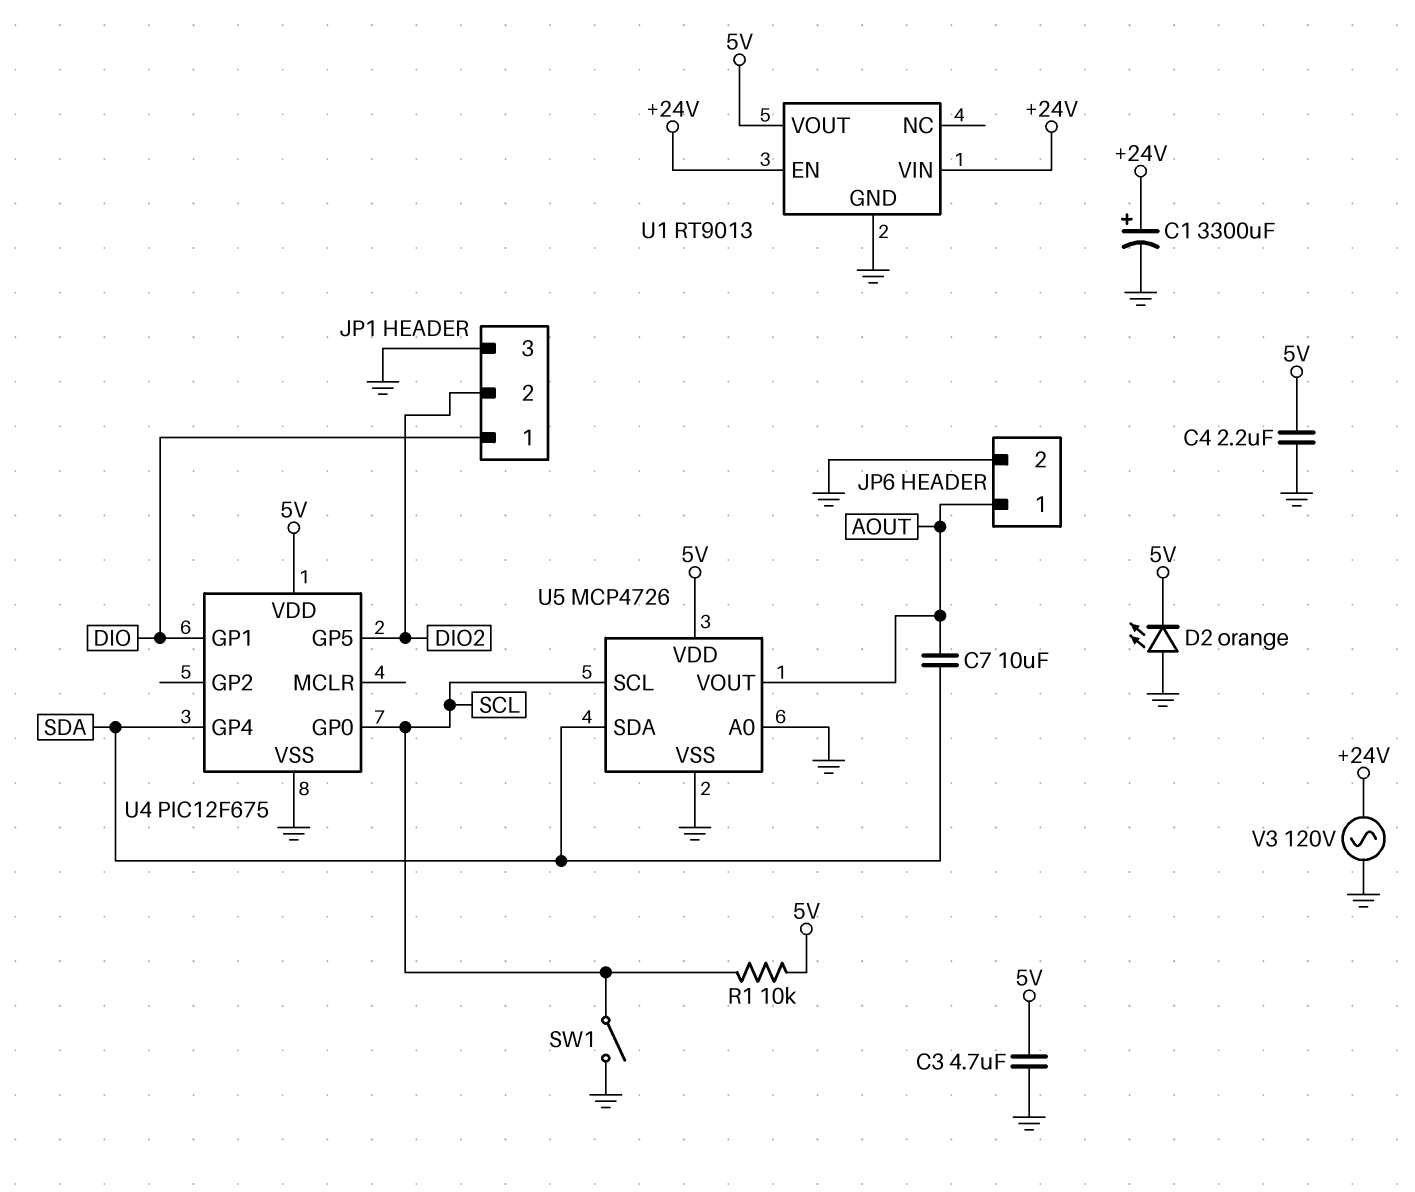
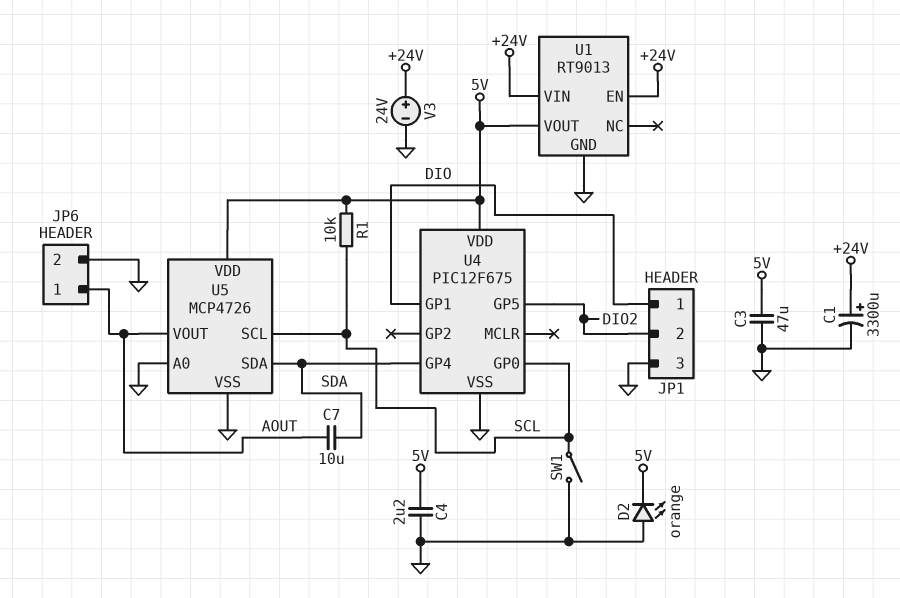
C3: 4.7uF (5V, GND) -> 47uF (5V, GND)
V3: AC 120V (+24V, GND) -> 24V (plus +24V, minus GND)

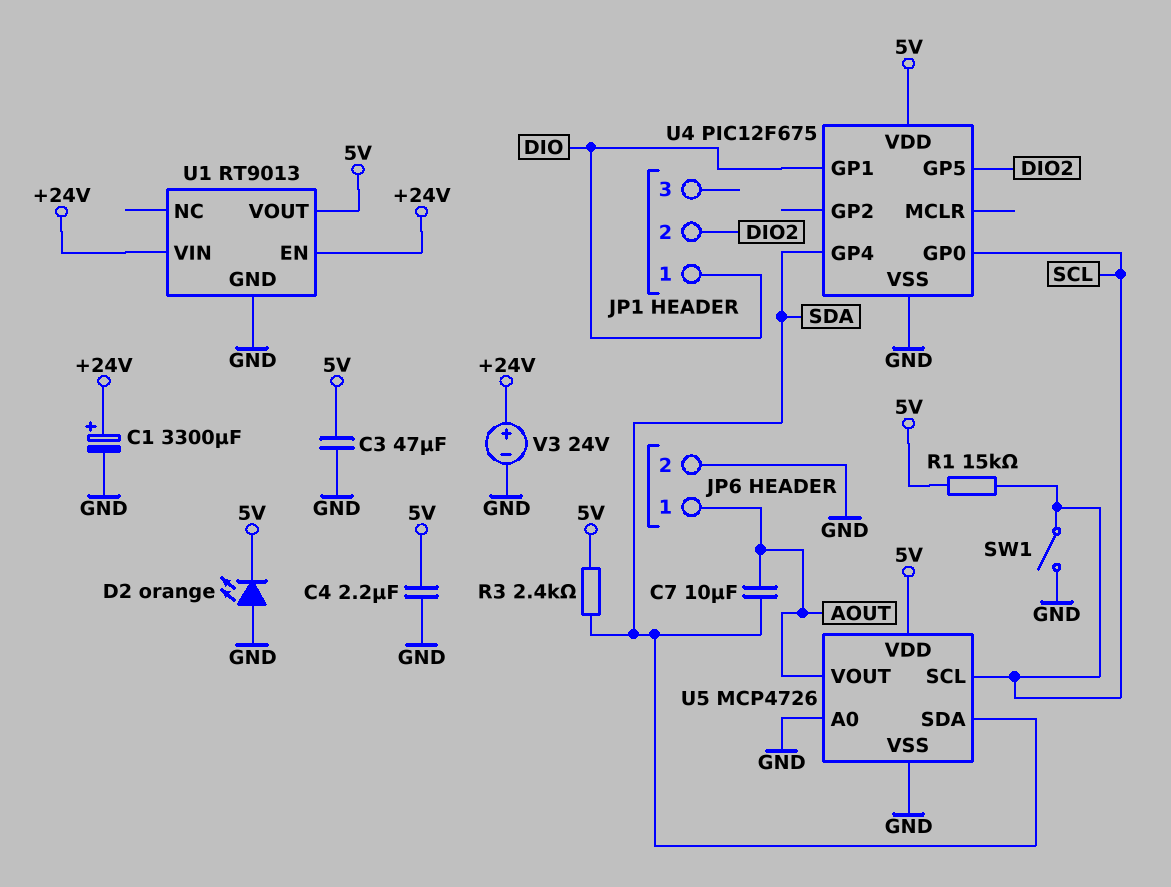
JP1 pin 3: GND -> none
R1: 10k (5V, SCL) -> 15k (5V, SCL)
R3: none -> 2.4k (5V, SDA)

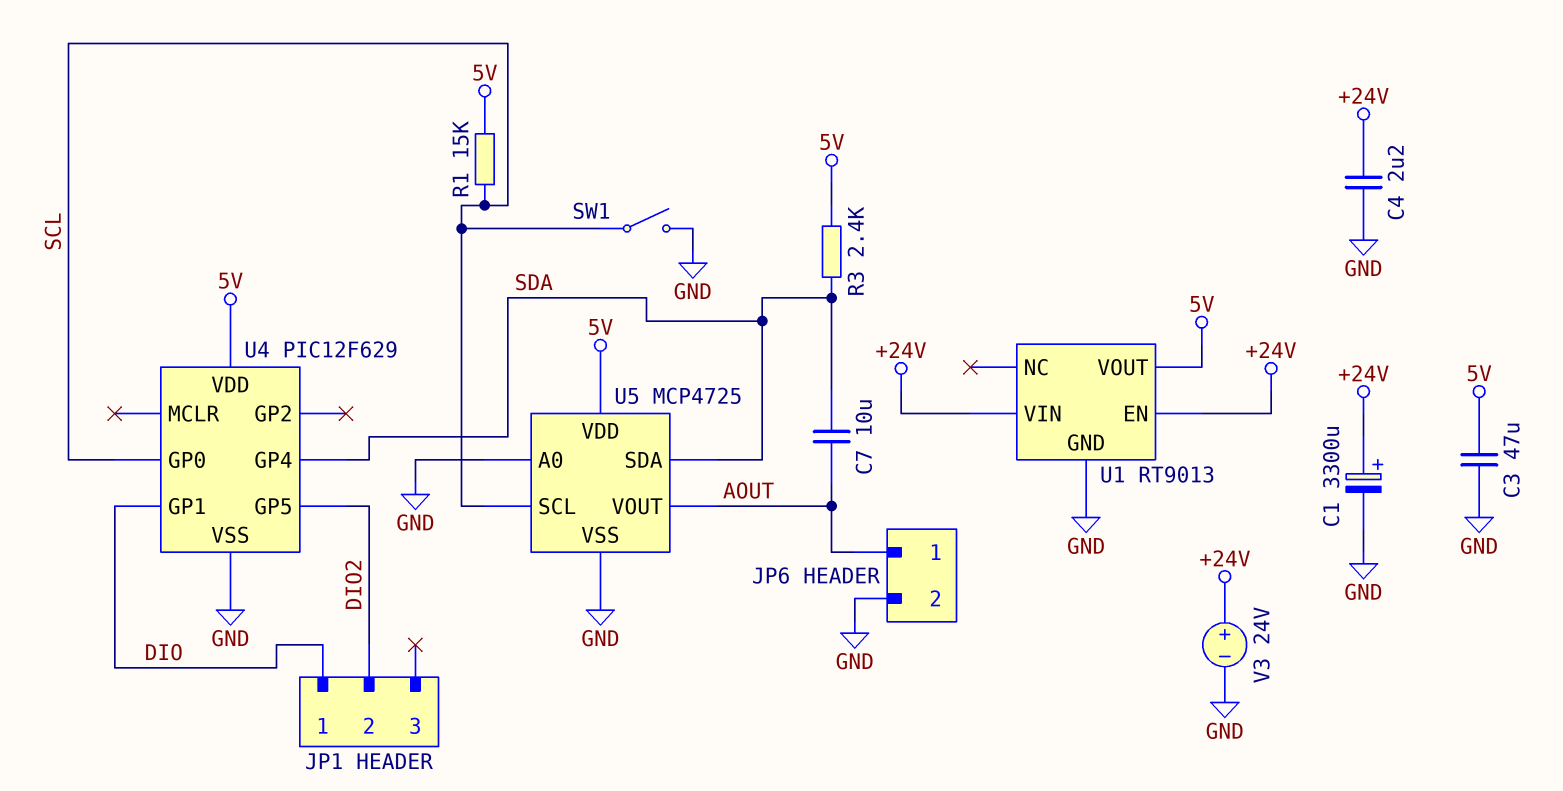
C4: 2.2uF (5V, GND) -> 2.2uF (+24V, GND)
D2: LED orange (A GND, K 5V) -> none
U4: PIC12F675 -> PIC12F629
U5: MCP4726 -> MCP4725

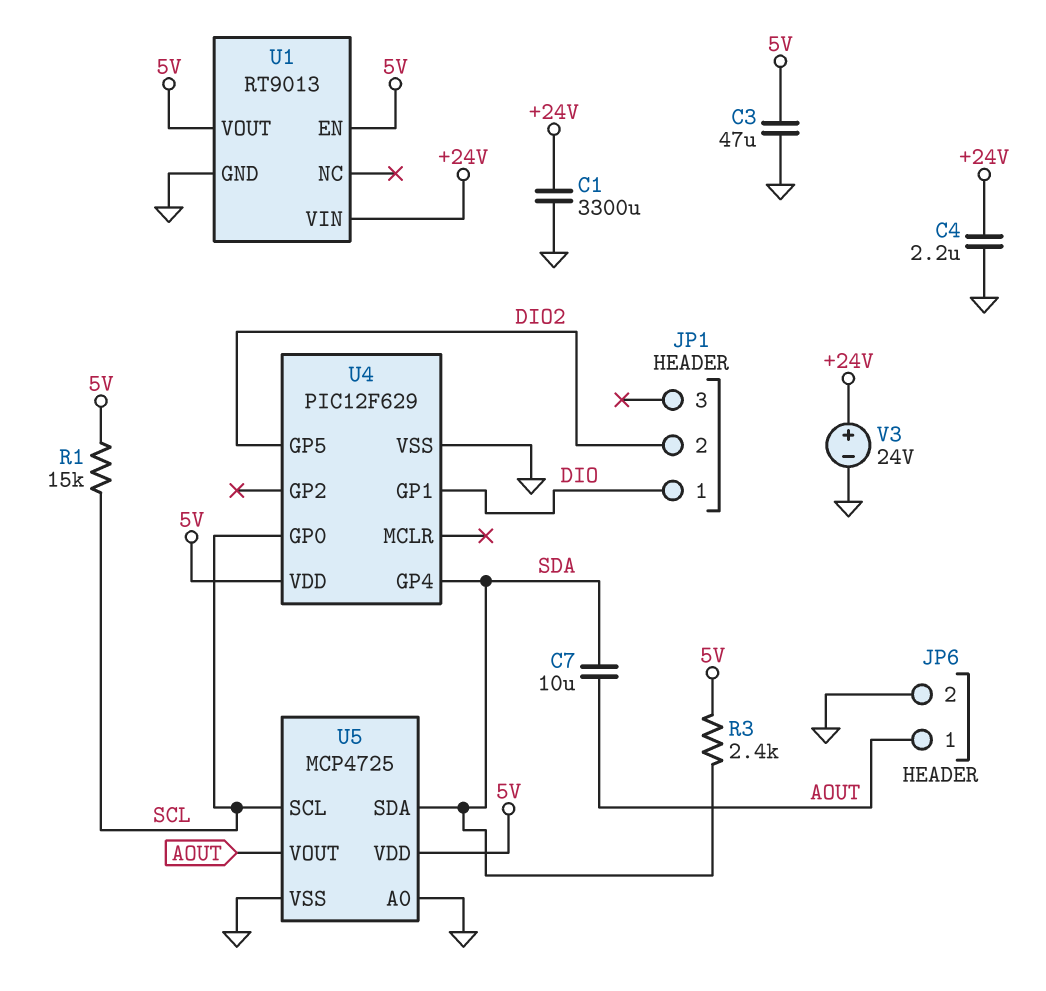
C1: 3300uF (plus +24V, minus GND) -> 3300uF (+24V, GND)
SW1: switch (GND, SCL) -> none
U1 pin EN: +24V -> 5V

